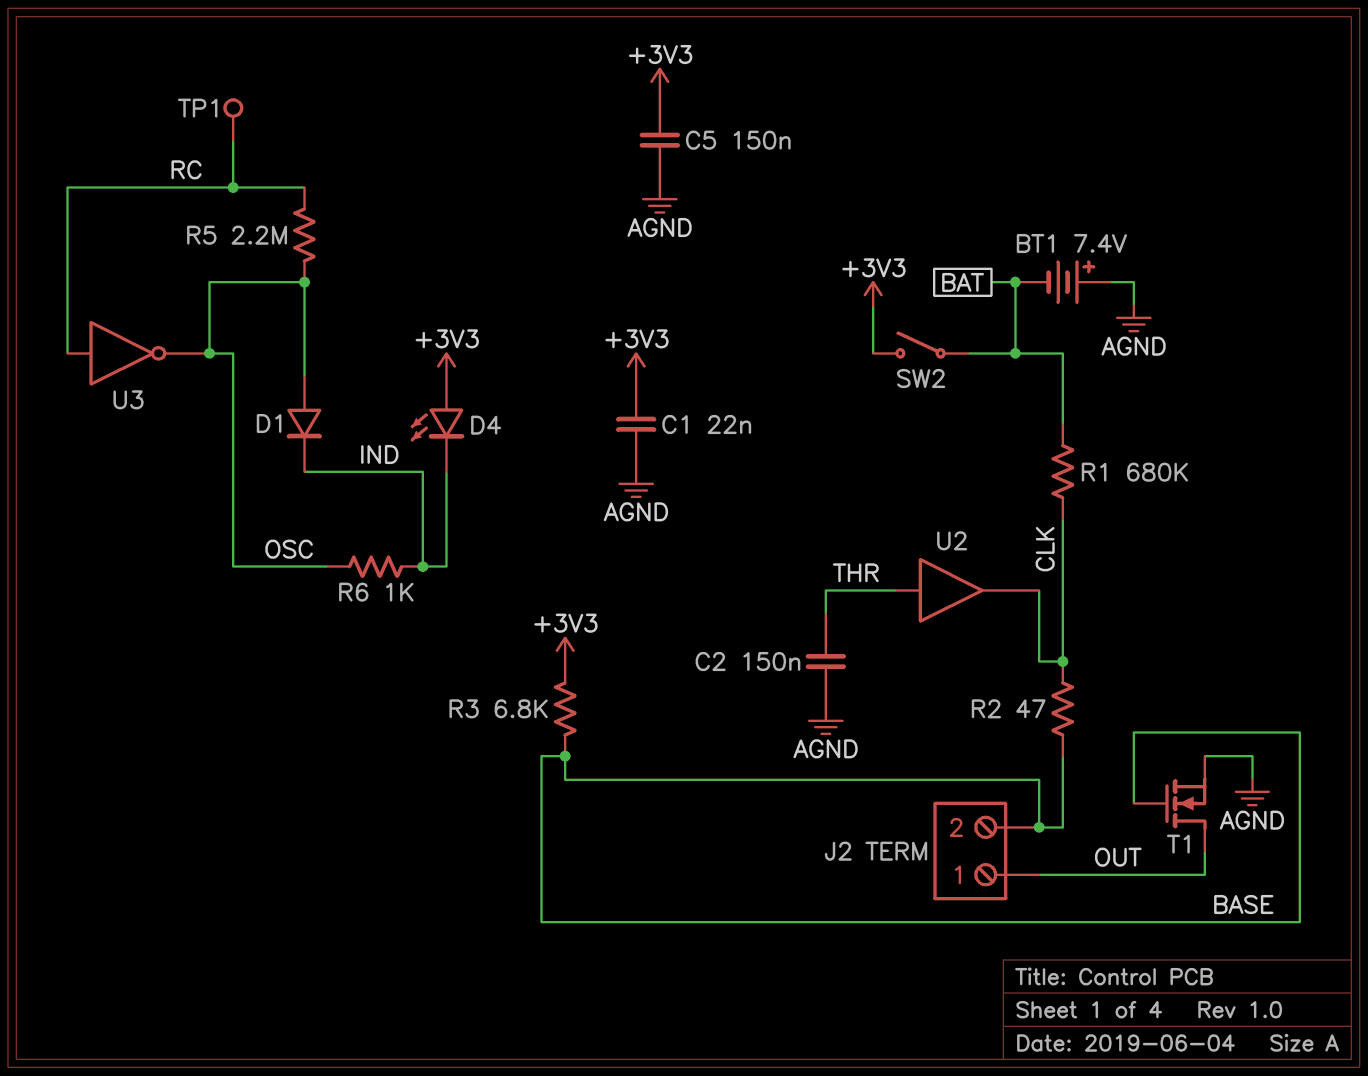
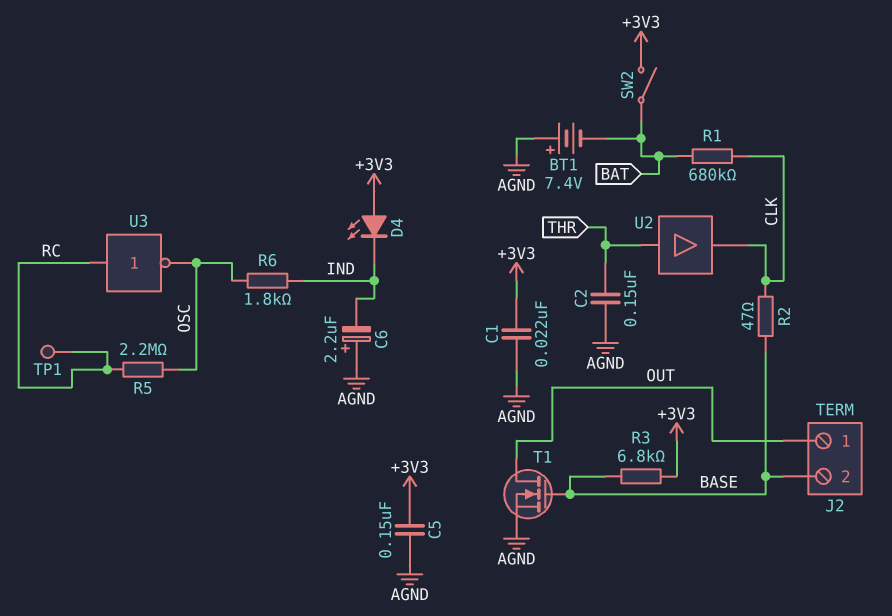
C6: none -> 2.2uF (plus AGND, minus IND)
D1: diode (A OSC, K IND) -> none
R6: 1k (IND, OSC) -> 1.8k (IND, OSC)

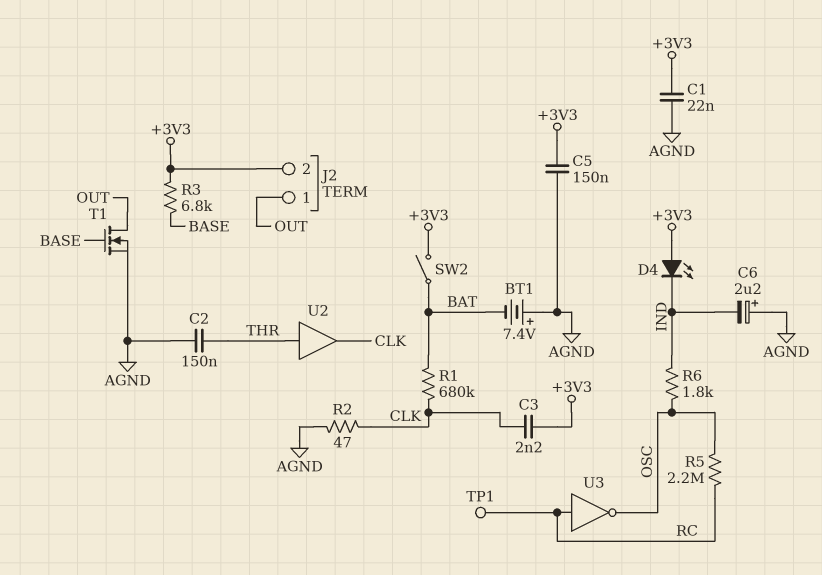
C3: none -> 2.2nF (+3V3, CLK)
J2 pin 2: BASE -> +3V3
R2: 47 (BASE, CLK) -> 47 (AGND, CLK)

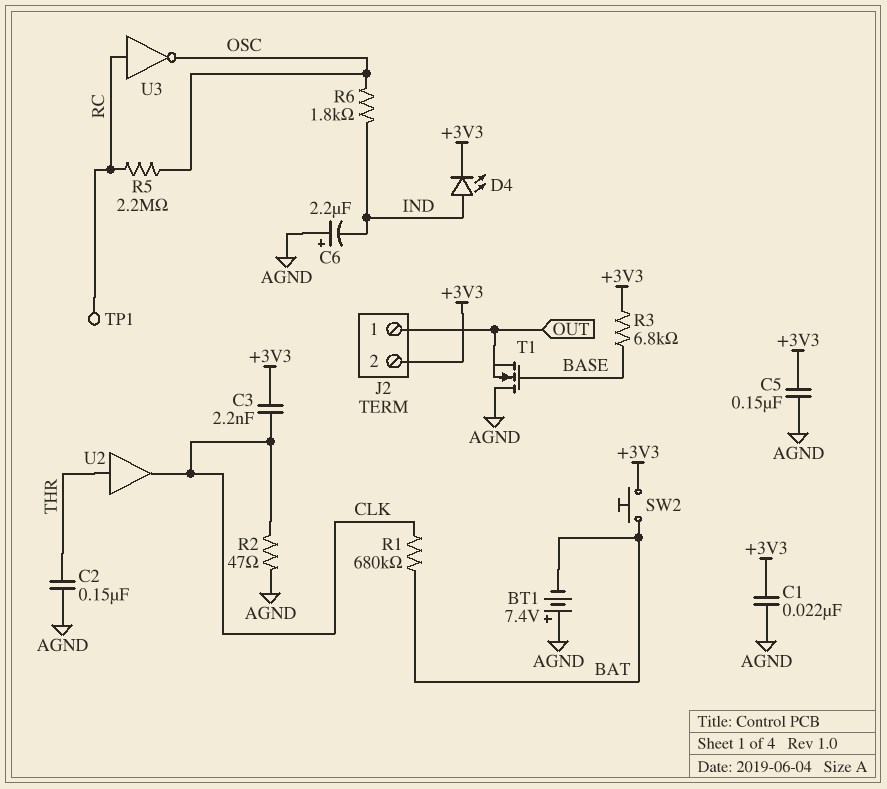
D4: LED (A +3V3, K IND) -> LED (A IND, K +3V3)
SW2: switch (+3V3, BAT) -> button (+3V3, BAT)
T1: NMOS (G BASE, D OUT, S AGND) -> NMOS (G BASE, D AGND, S OUT)

